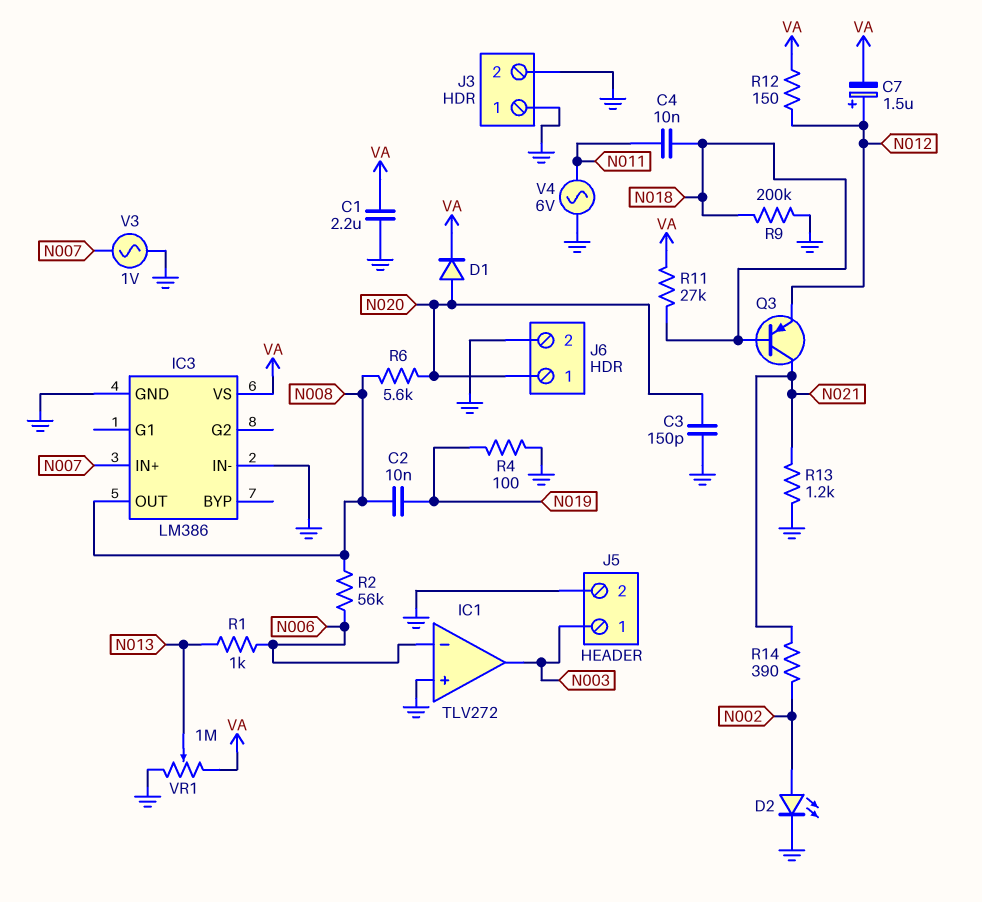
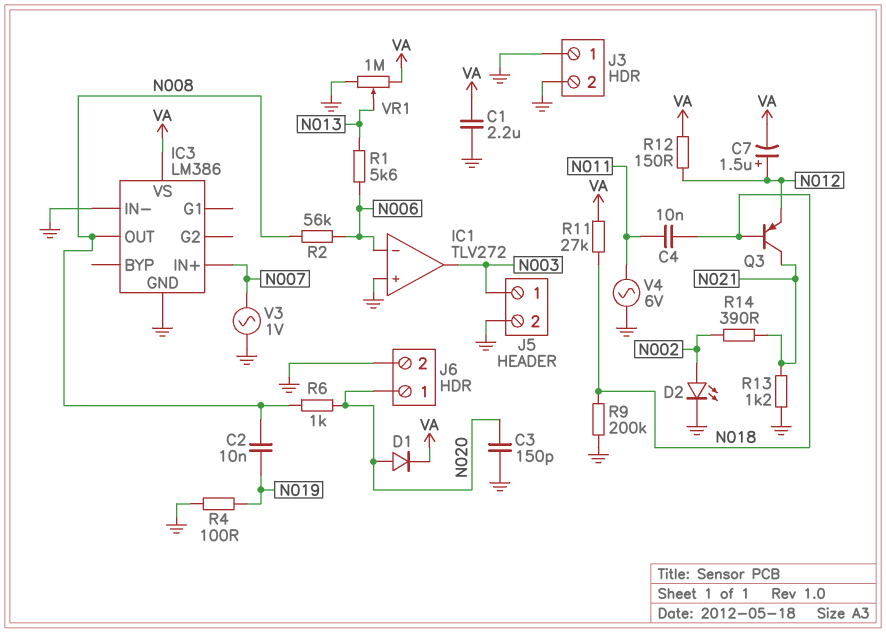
R1: 1k (N006, N013) -> 5.6k (N006, N013)
R6: 5.6k (N008, N020) -> 1k (N008, N020)

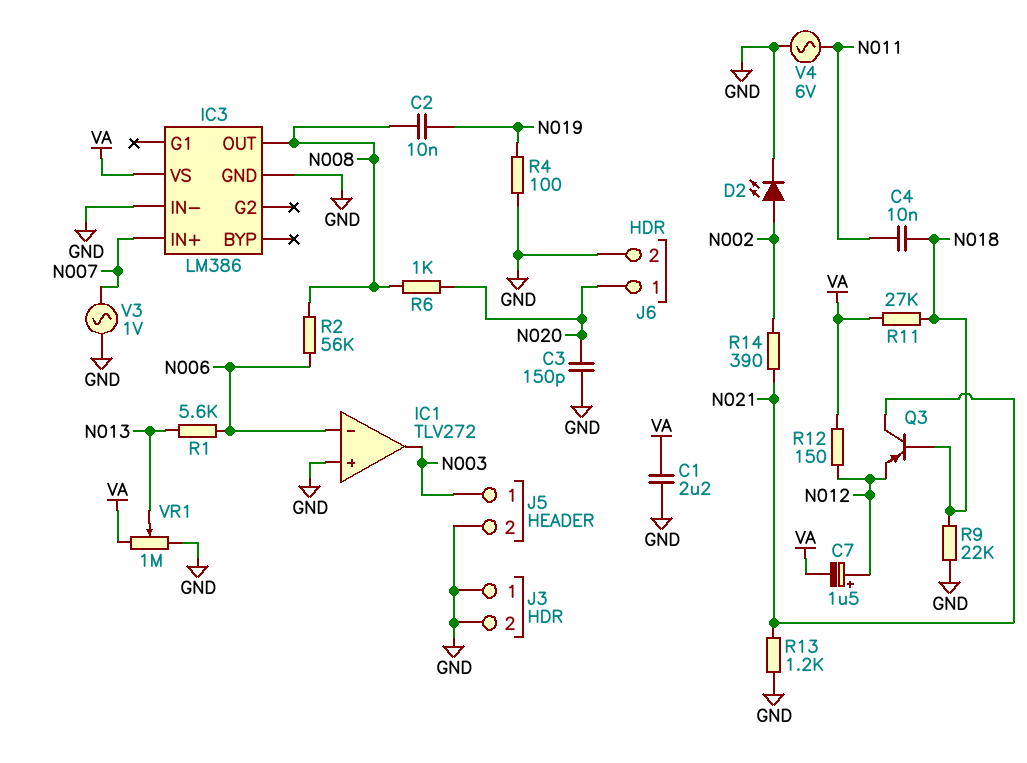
D1: diode (A N020, K VA) -> none
R9: 200k (GND, N018) -> 22k (GND, N018)

